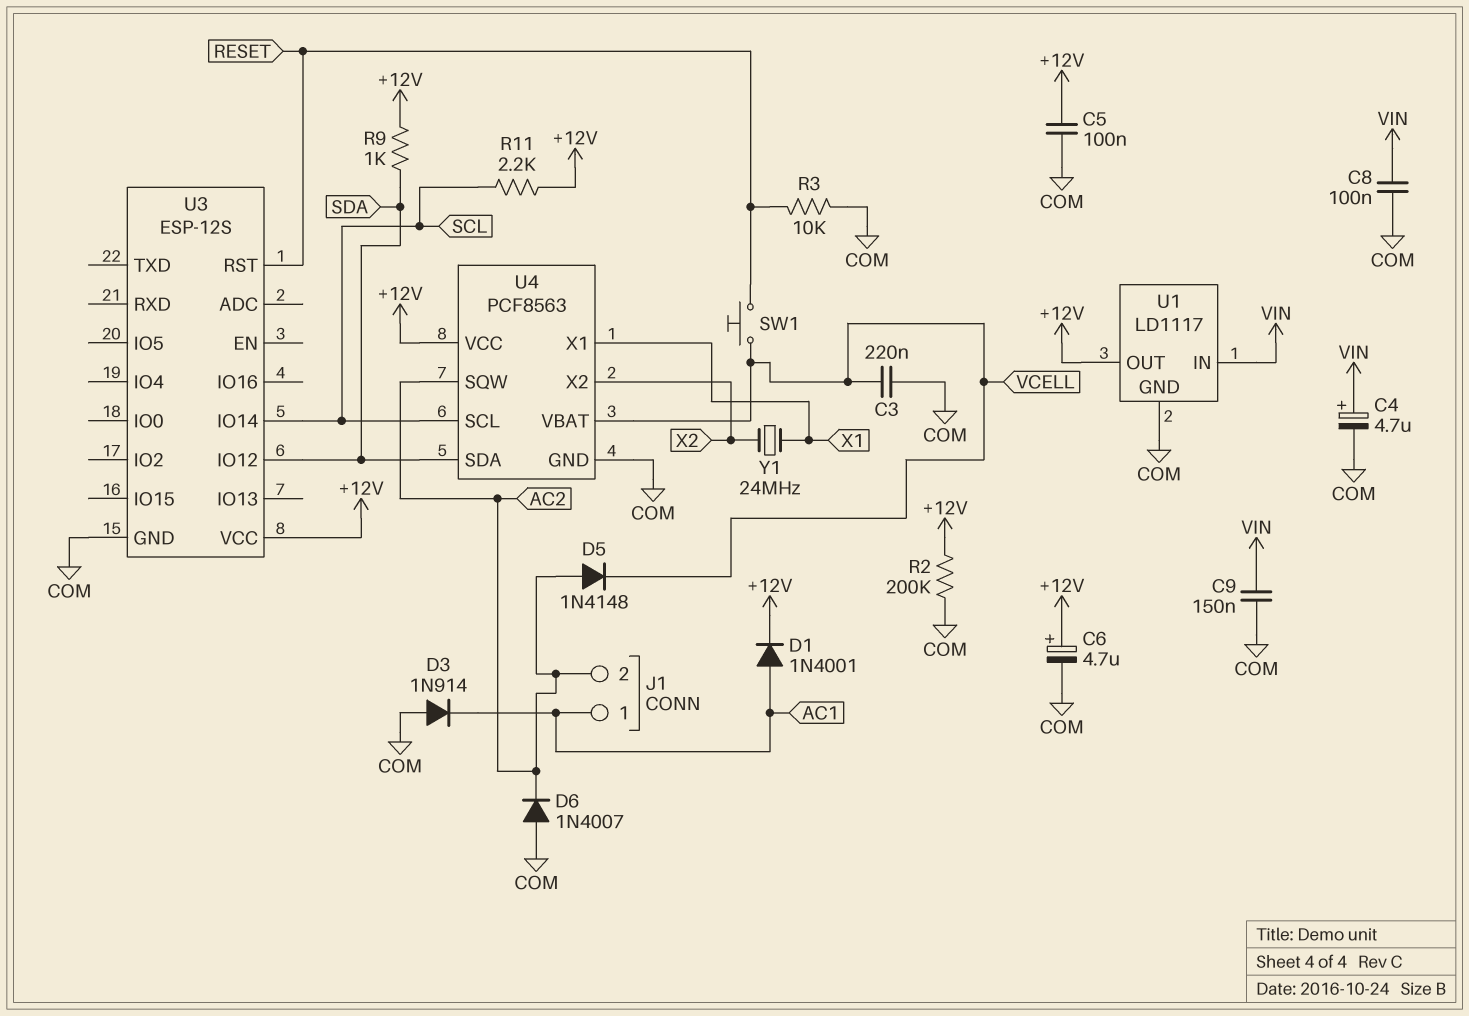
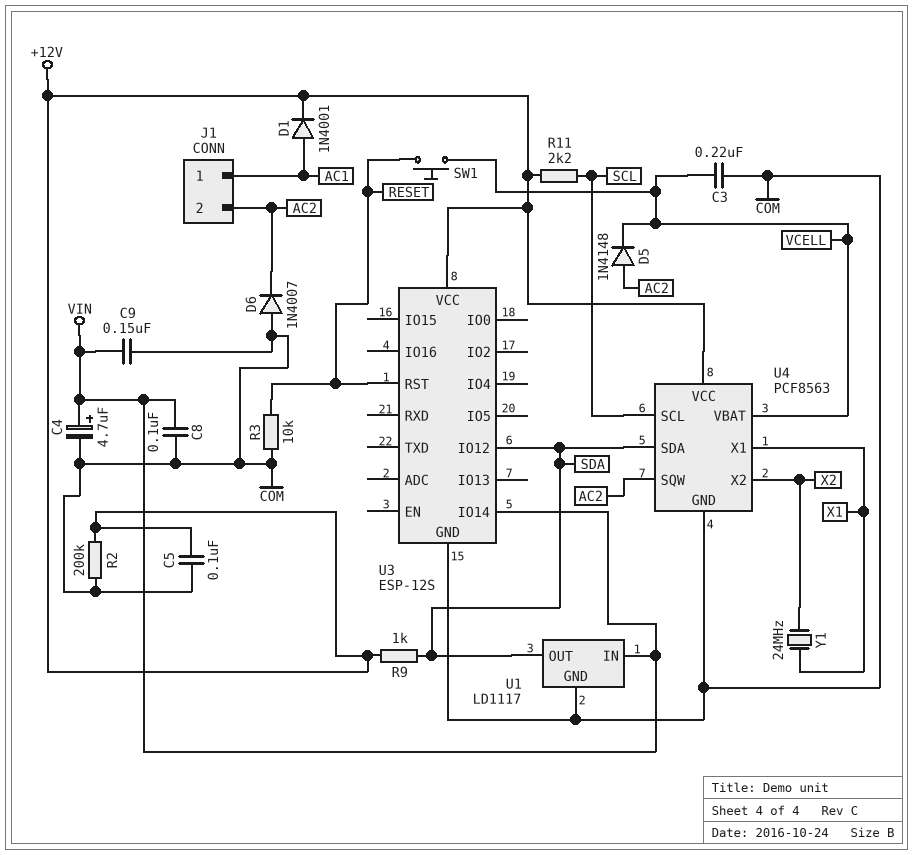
C6: 4.7uF (plus +12V, minus COM) -> none
D3: diode 1N914 (A COM, K AC1) -> none
U1 pin OUT: +12V -> SDA
U3 pin IO14: SCL -> VIN

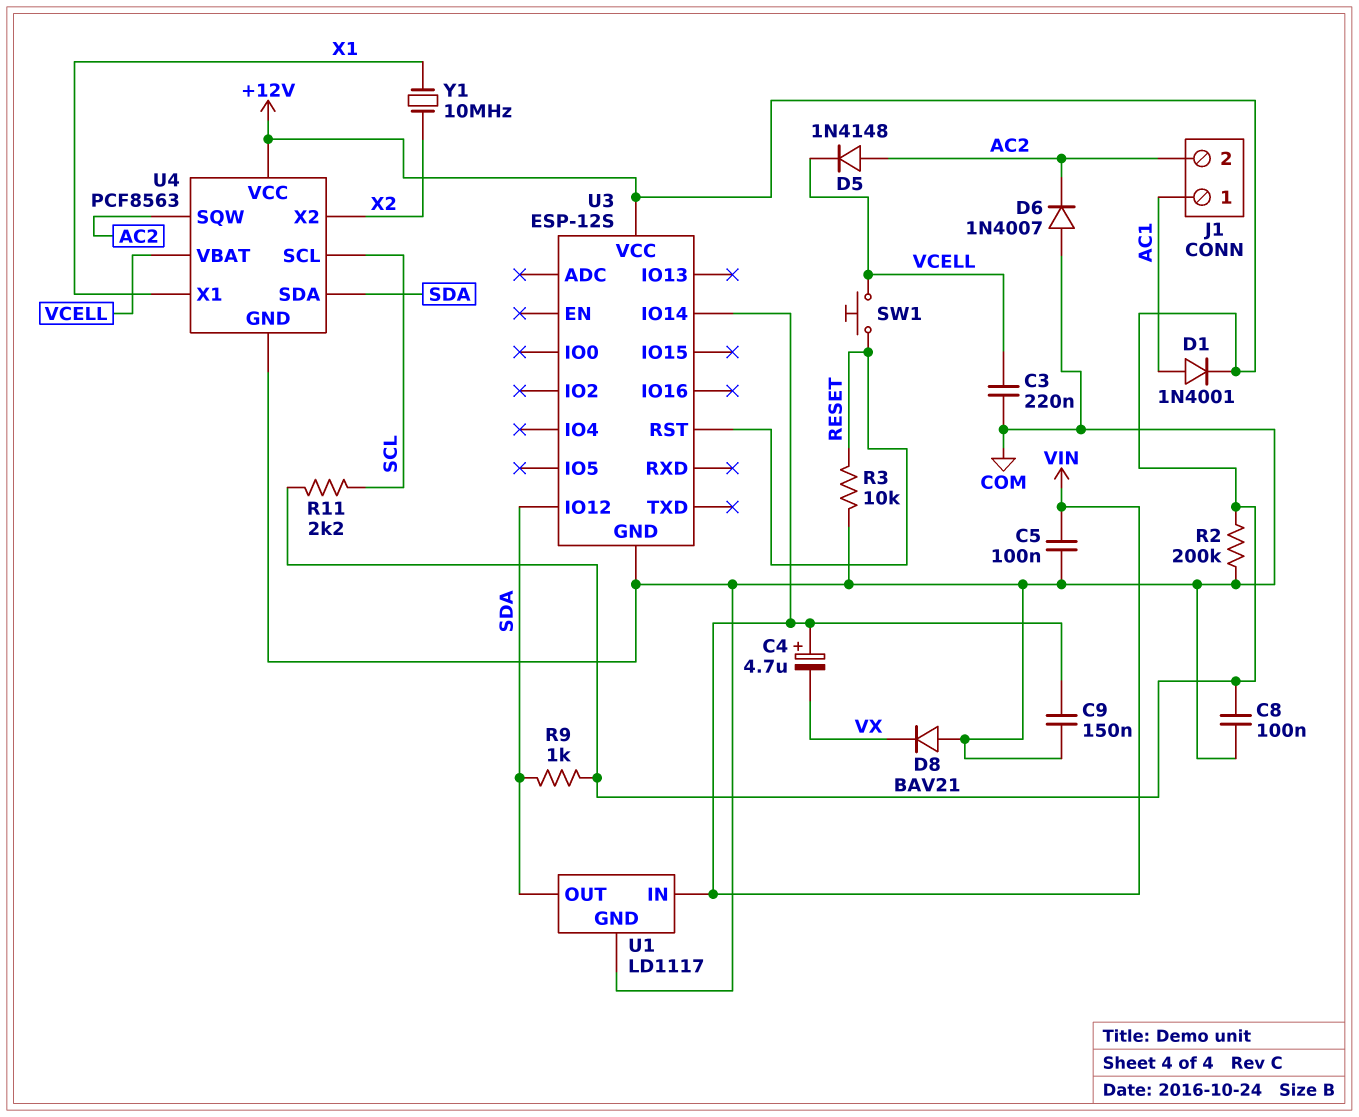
C4: 4.7uF (plus VIN, minus COM) -> 4.7uF (plus VIN, minus VX)
C5: 100nF (+12V, COM) -> 100nF (COM, VIN)
C8: 100nF (COM, VIN) -> 100nF (+12V, COM)
D8: none -> diode BAV21 (A COM, K VX)
Y1: 24MHz (X1, X2) -> 10MHz (X1, X2)

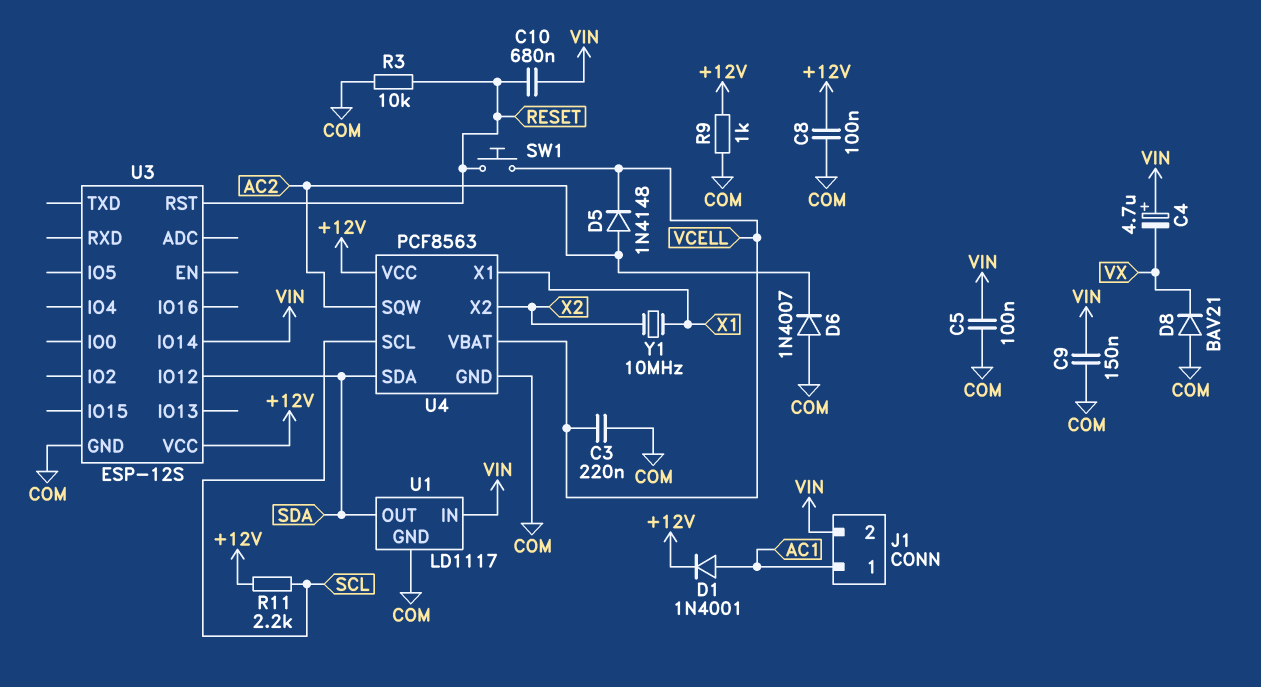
C10: none -> 680nF (RESET, VIN)
J1 pin 2: AC2 -> VIN
R2: 200k (+12V, COM) -> none
R9: 1k (+12V, SDA) -> 1k (+12V, COM)

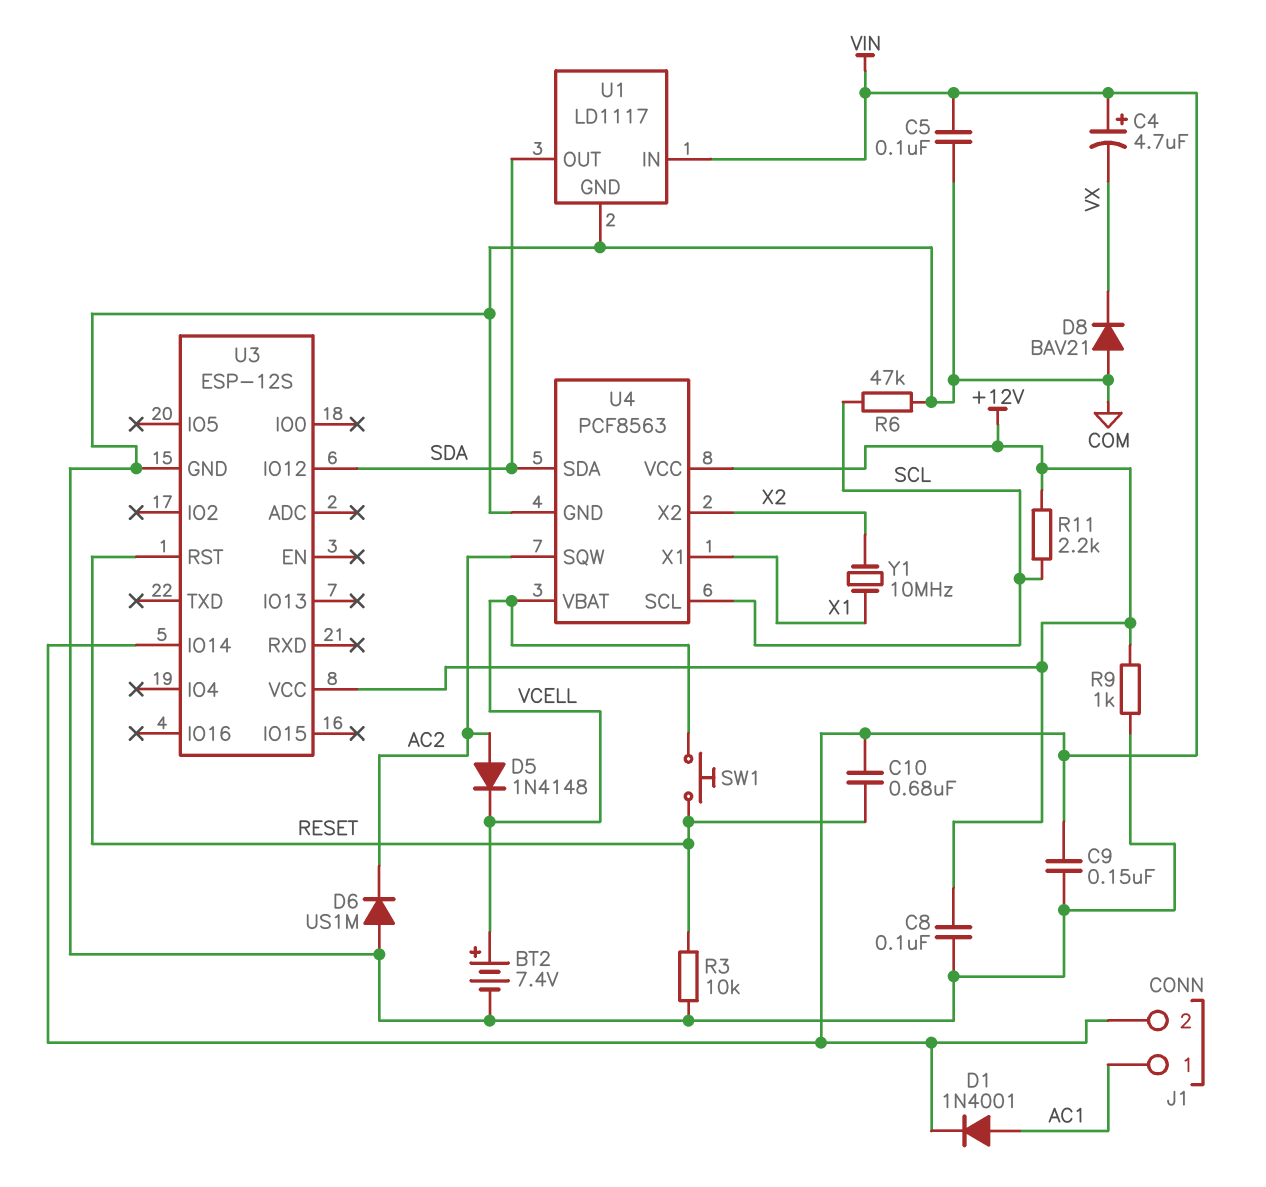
BT2: none -> 7.4V (plus VCELL, minus COM)
C3: 220nF (COM, VCELL) -> none
D1: diode 1N4001 (A AC1, K +12V) -> diode 1N4001 (A AC1, K VIN)
D6: diode 1N4007 (A COM, K AC2) -> diode US1M (A COM, K AC2)
R6: none -> 47k (COM, SCL)

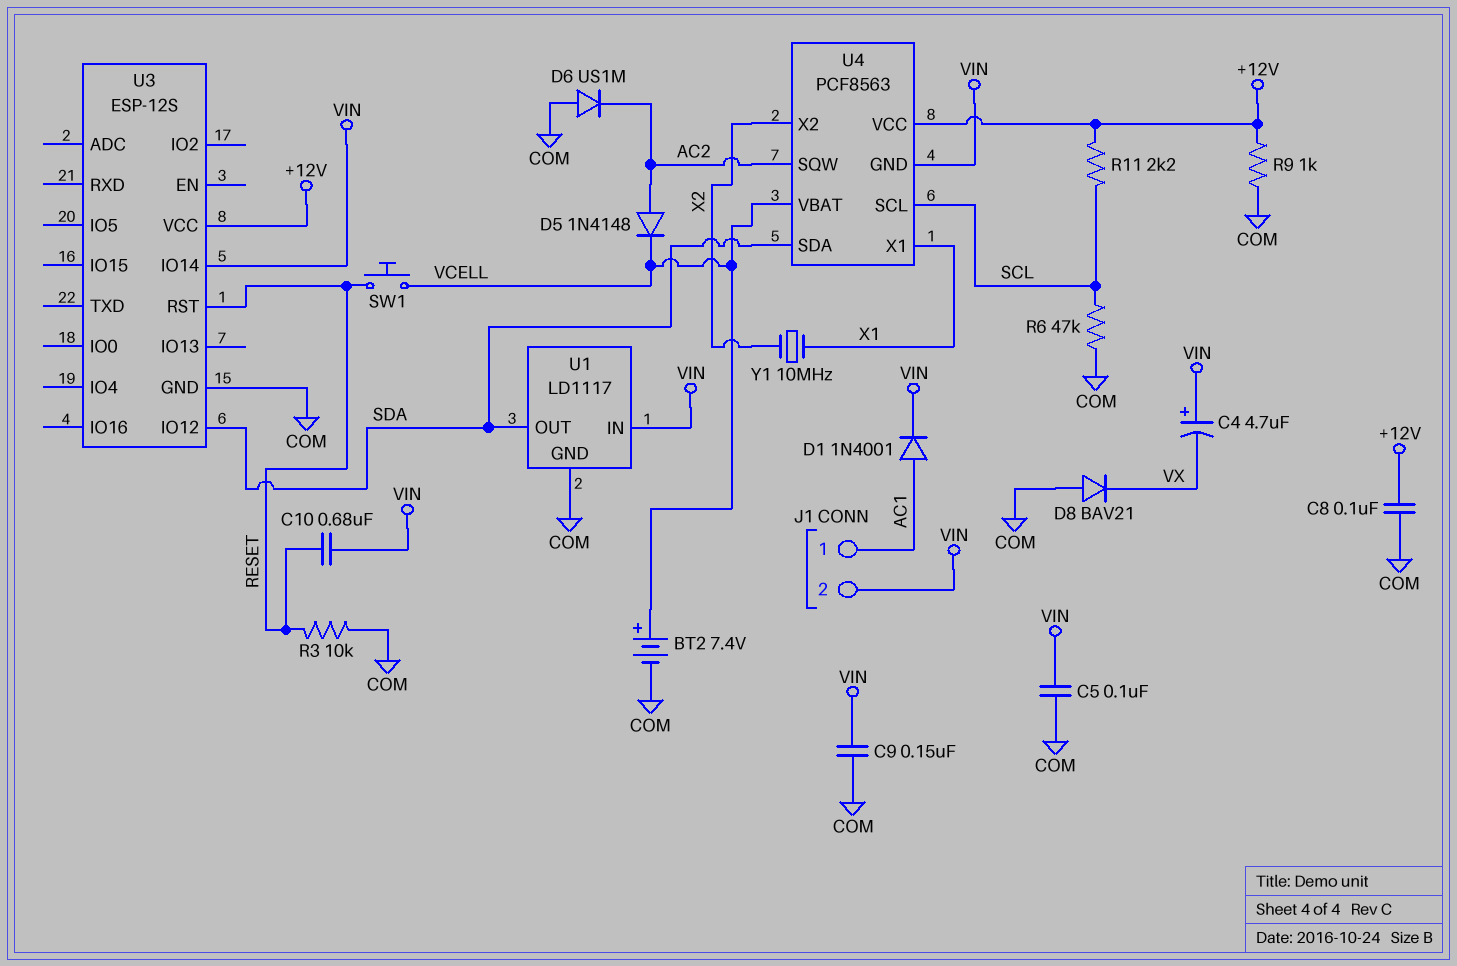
U4 pin GND: COM -> VIN

